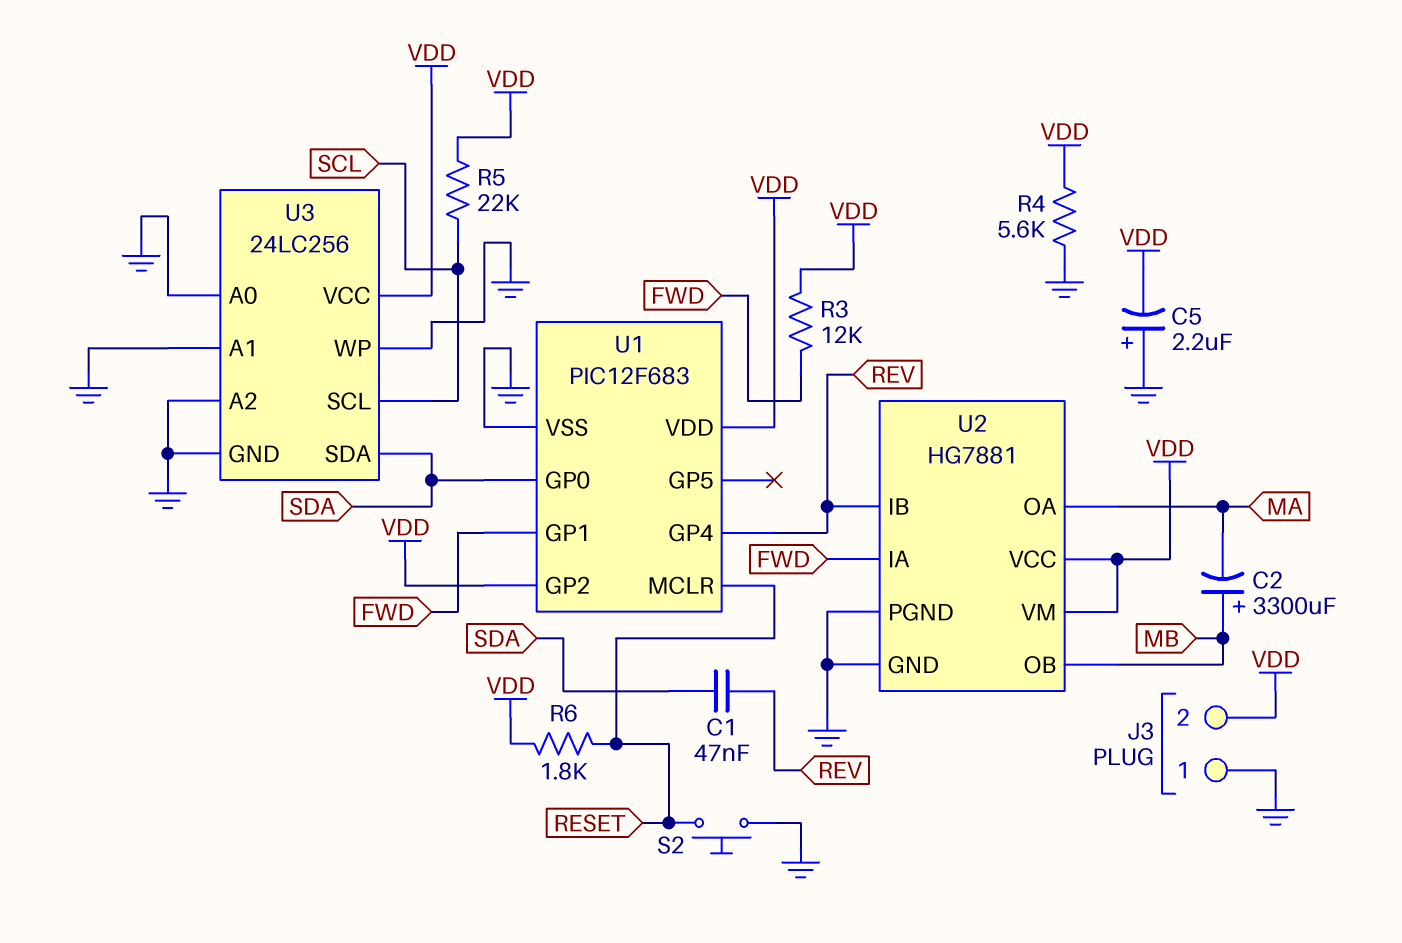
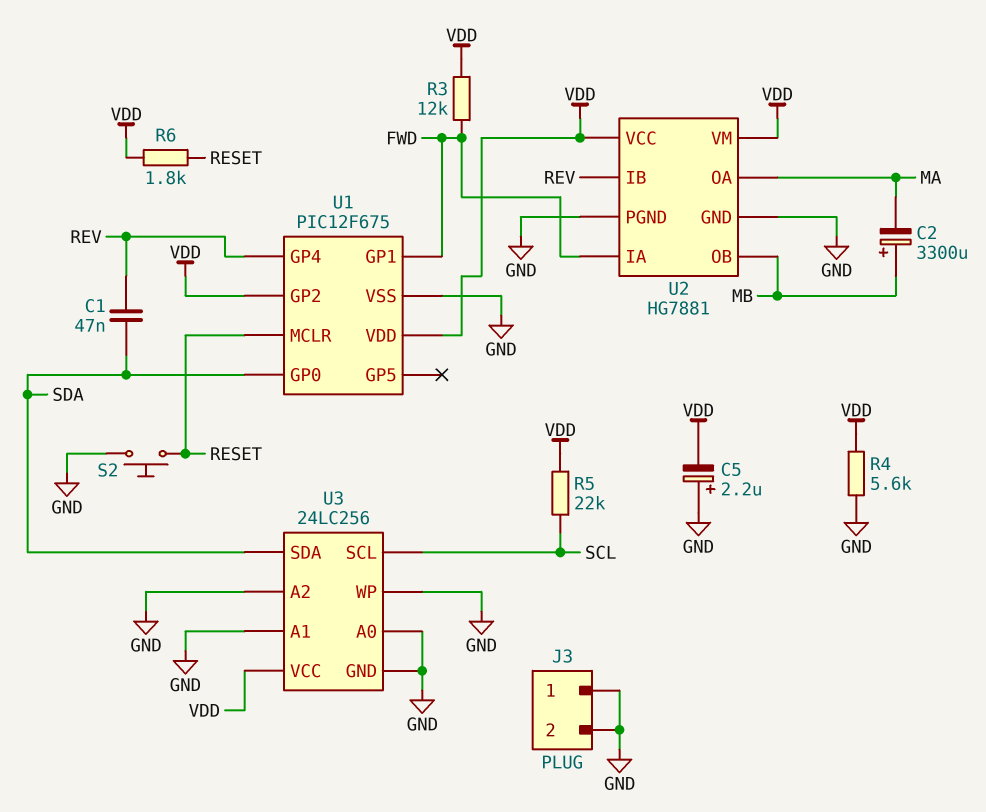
J3 pin 2: VDD -> GND
U1: PIC12F683 -> PIC12F675

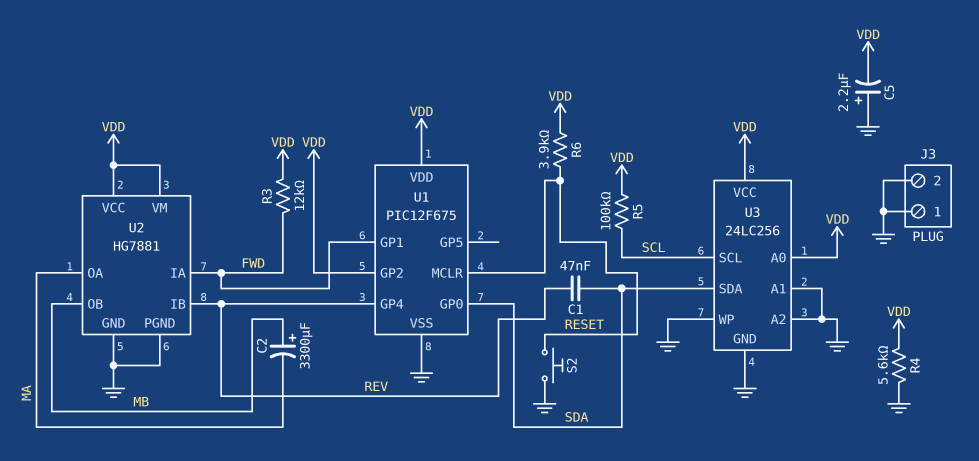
R5: 22k (SCL, VDD) -> 100k (SCL, VDD)
R6: 1.8k (RESET, VDD) -> 3.9k (RESET, VDD)
U3 pin A0: GND -> VDD

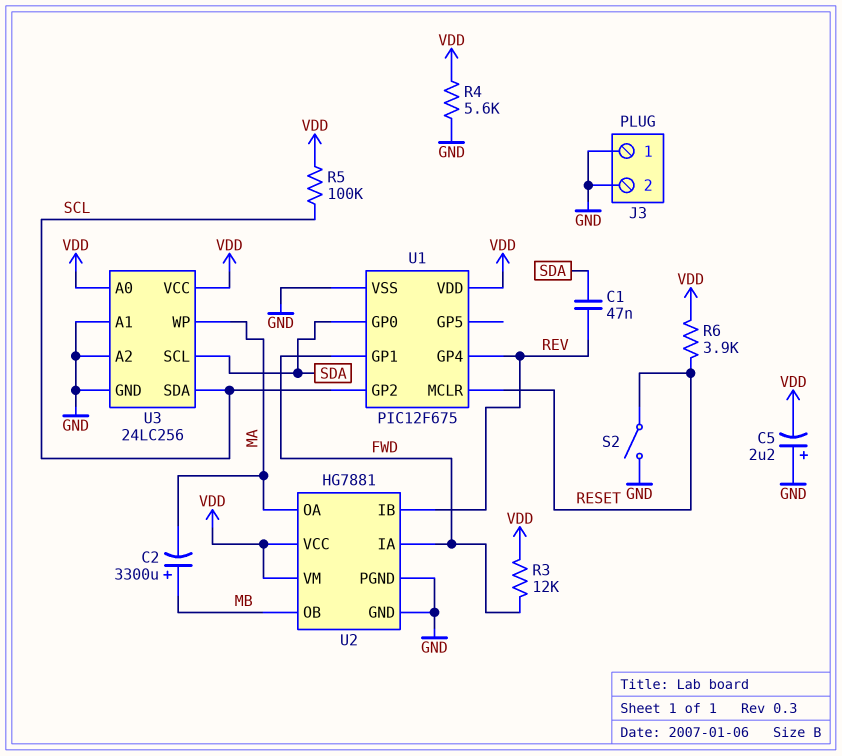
S2: button (GND, RESET) -> switch (GND, RESET)
U1 pin GP2: VDD -> SCL
U3 pin SCL: SCL -> SDA
U3 pin SDA: SDA -> SCL
U3 pin WP: GND -> MA

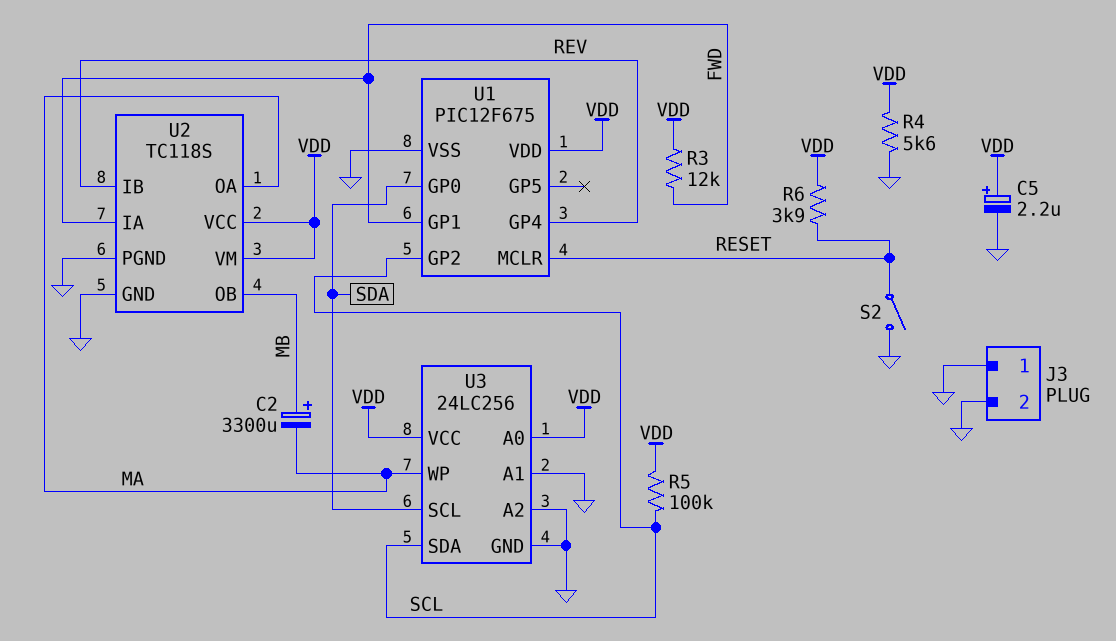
C1: 47nF (REV, SDA) -> none
C5: 2.2uF (plus GND, minus VDD) -> 2.2uF (plus VDD, minus GND)
U2: HG7881 -> TC118S

